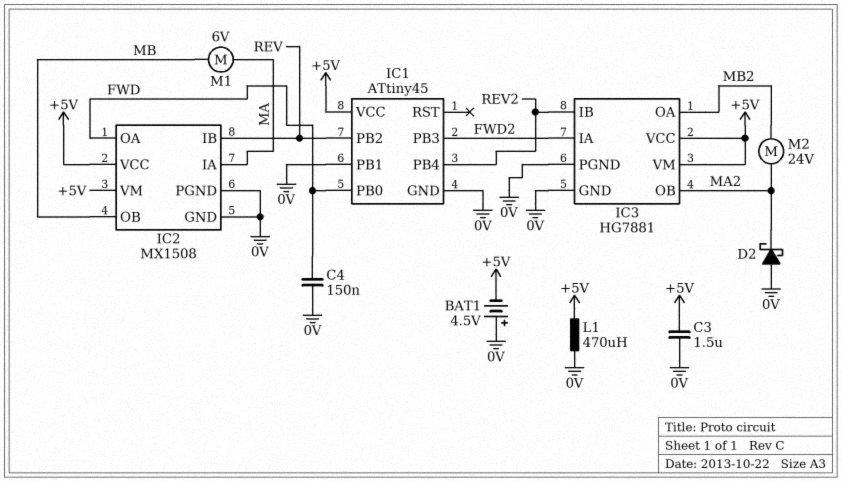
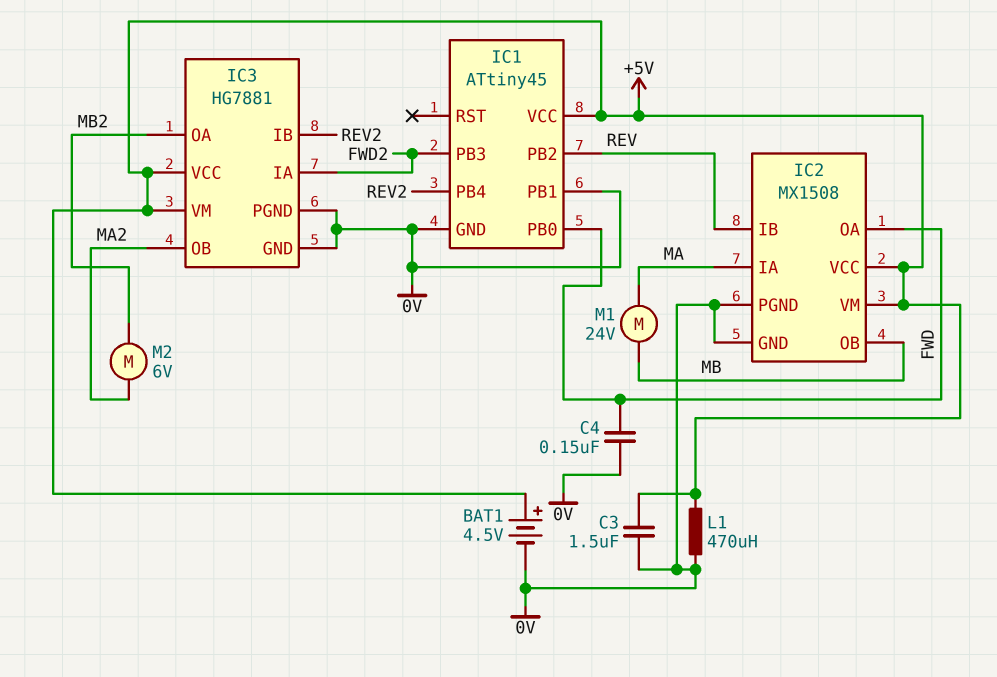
BAT1: 4.5V (plus 0V, minus +5V) -> 4.5V (plus +5V, minus 0V)
D2: schottky (A 0V, K MA2) -> none
M1: motor 6V (MA, MB) -> motor 24V (MA, MB)
M2: motor 24V (MA2, MB2) -> motor 6V (MA2, MB2)

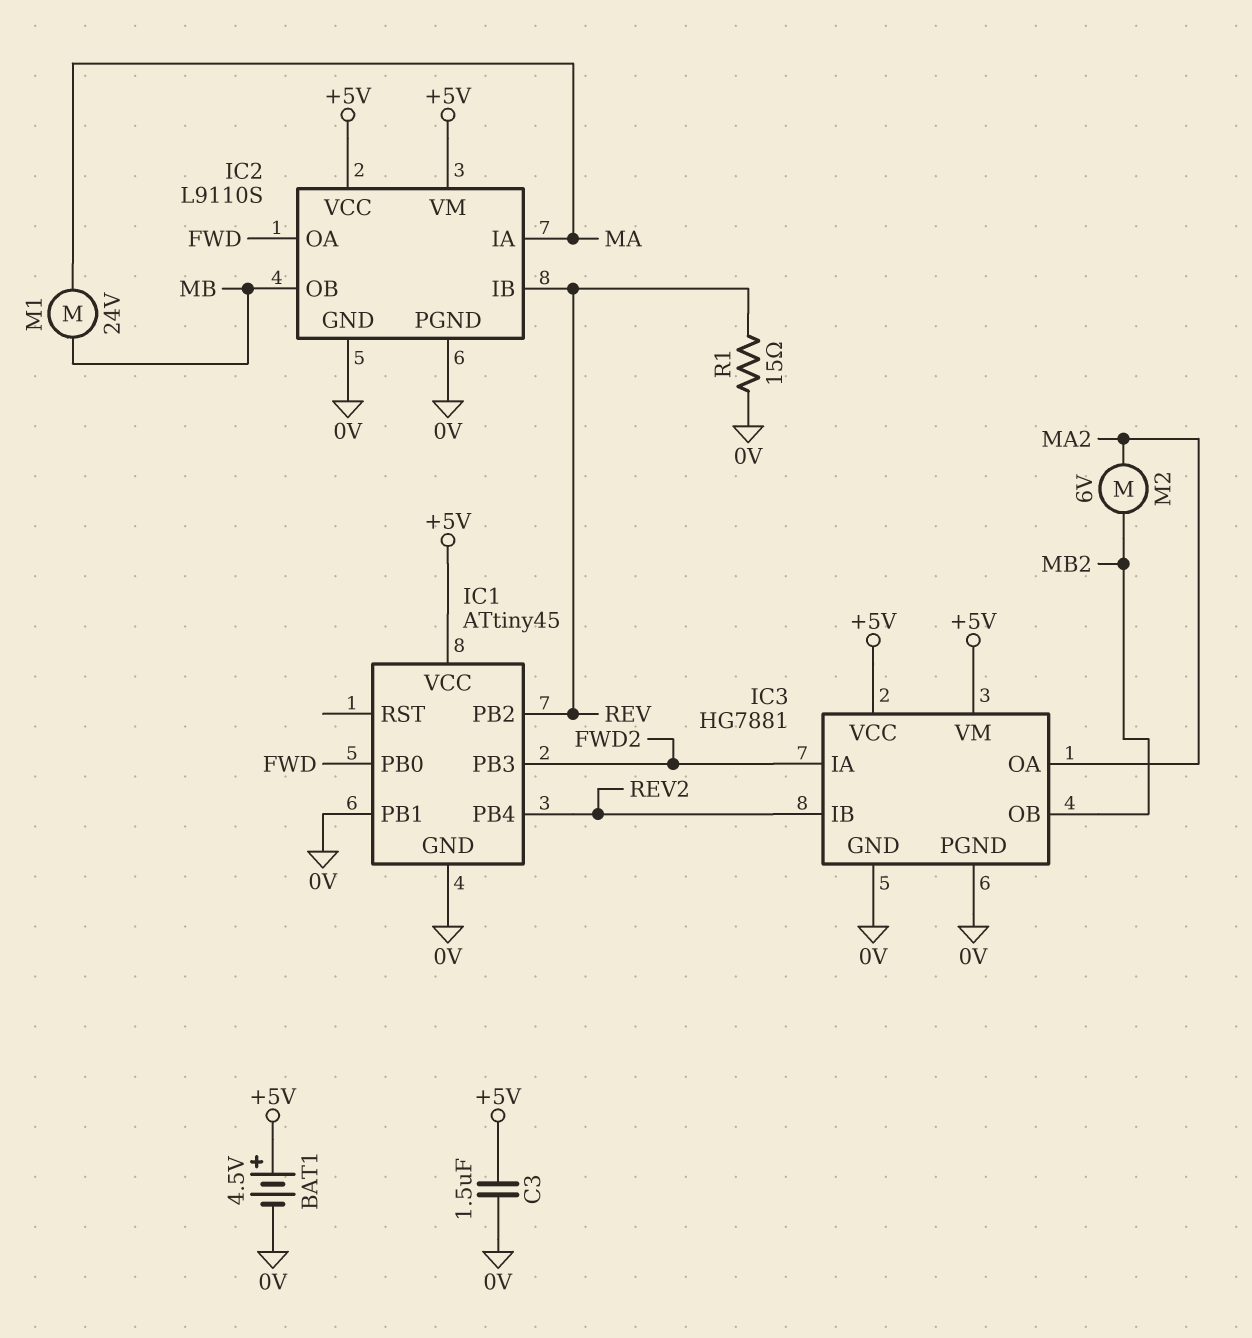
C4: 150nF (0V, FWD) -> none
IC2: MX1508 -> L9110S
IC3 pin OA: MB2 -> MA2
IC3 pin OB: MA2 -> MB2
L1: 470uH (+5V, 0V) -> none
R1: none -> 15 (0V, REV)

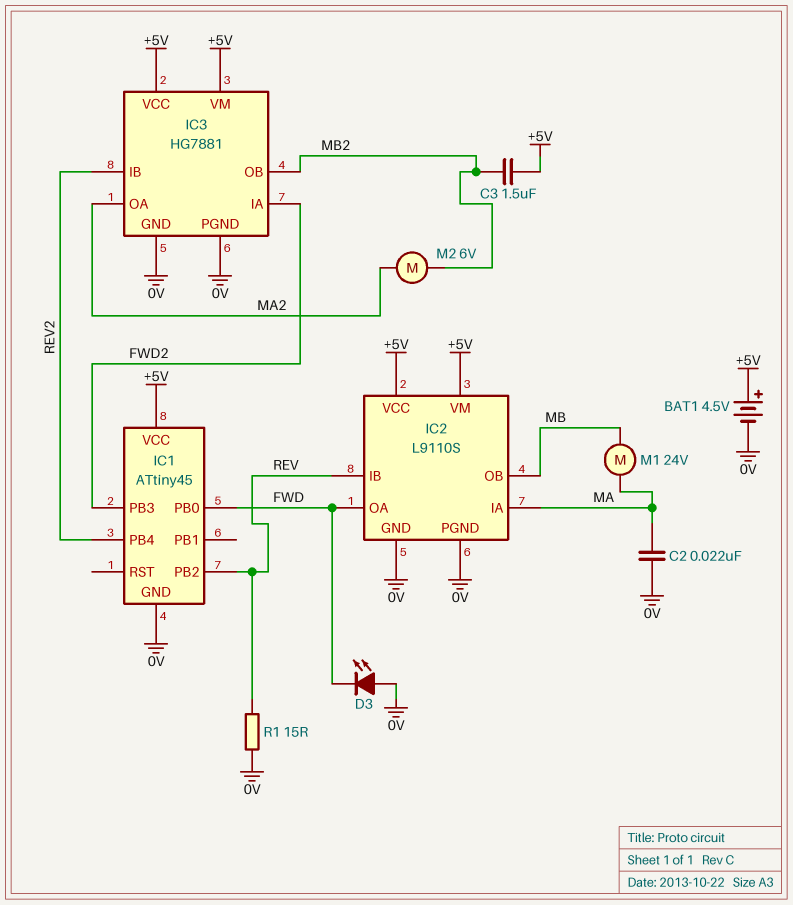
C2: none -> 22nF (0V, MA)
C3: 1.5uF (+5V, 0V) -> 1.5uF (+5V, MB2)
D3: none -> LED (A 0V, K FWD)
IC1 pin PB1: 0V -> none

